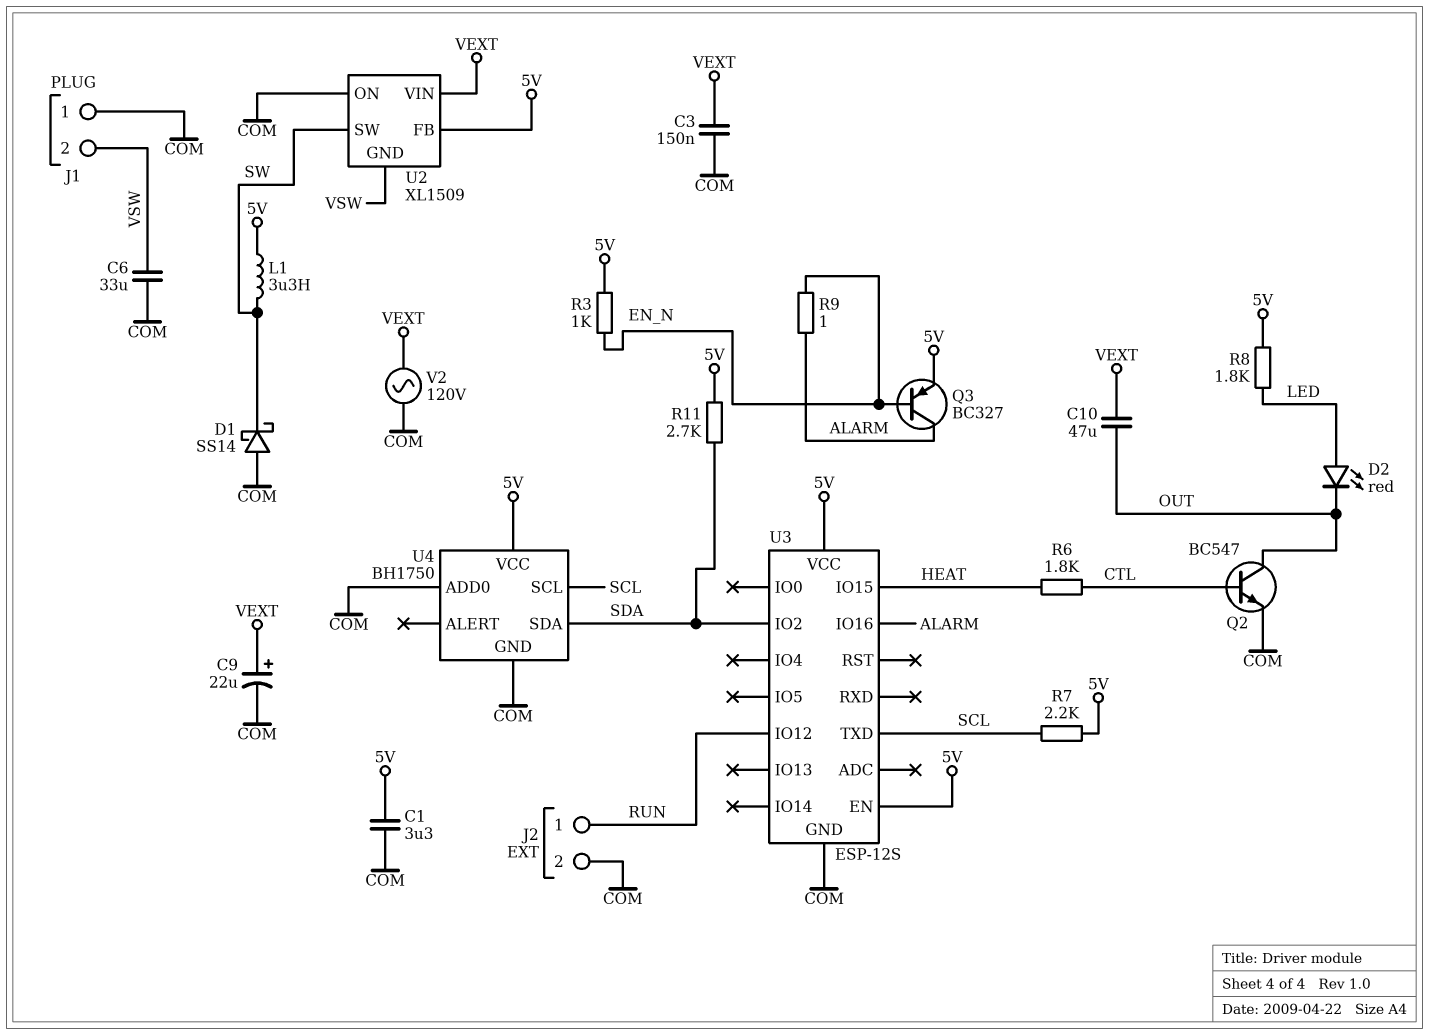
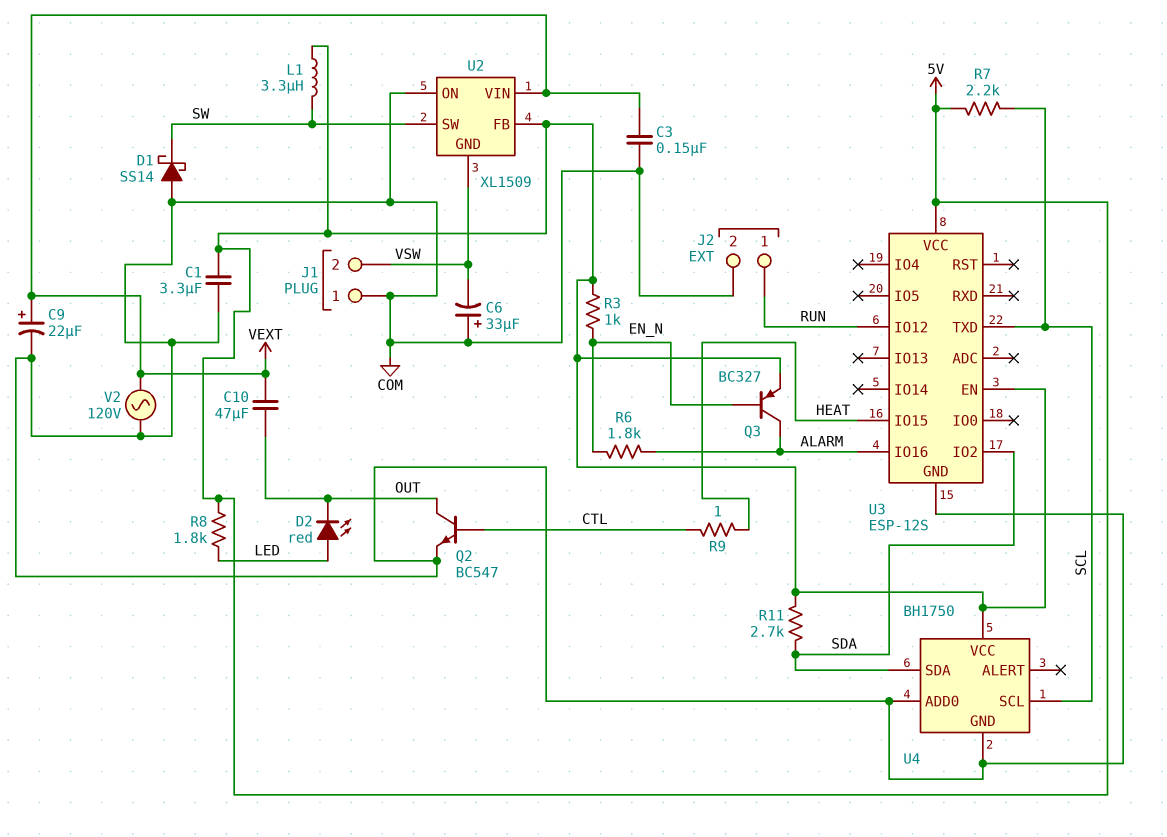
C6: 33uF (COM, VSW) -> 33uF (plus COM, minus VSW)
R6: 1.8k (CTL, HEAT) -> 1.8k (ALARM, EN_N)
R9: 1 (ALARM, EN_N) -> 1 (CTL, HEAT)

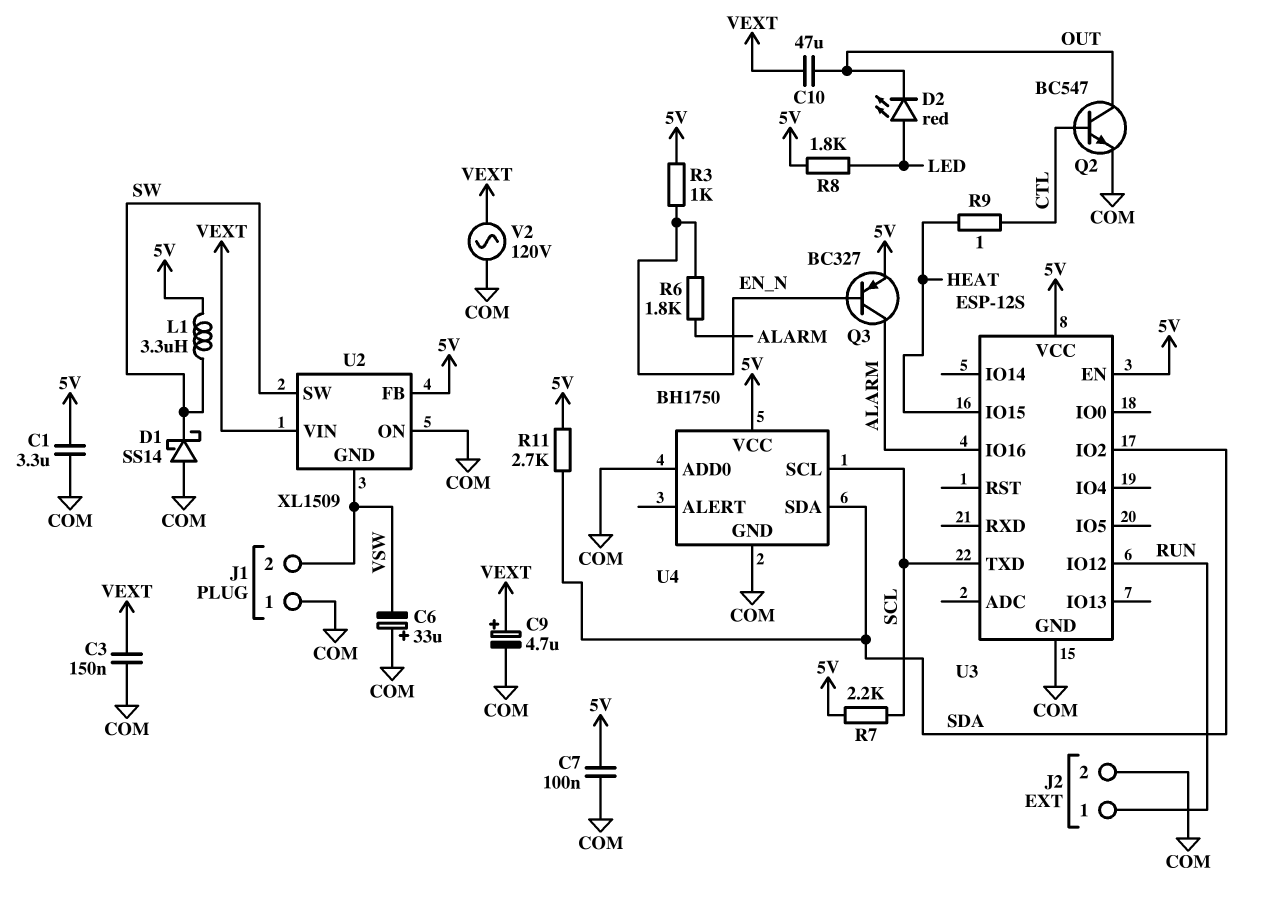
C7: none -> 100nF (5V, COM)
C9: 22uF (plus VEXT, minus COM) -> 4.7uF (plus VEXT, minus COM)

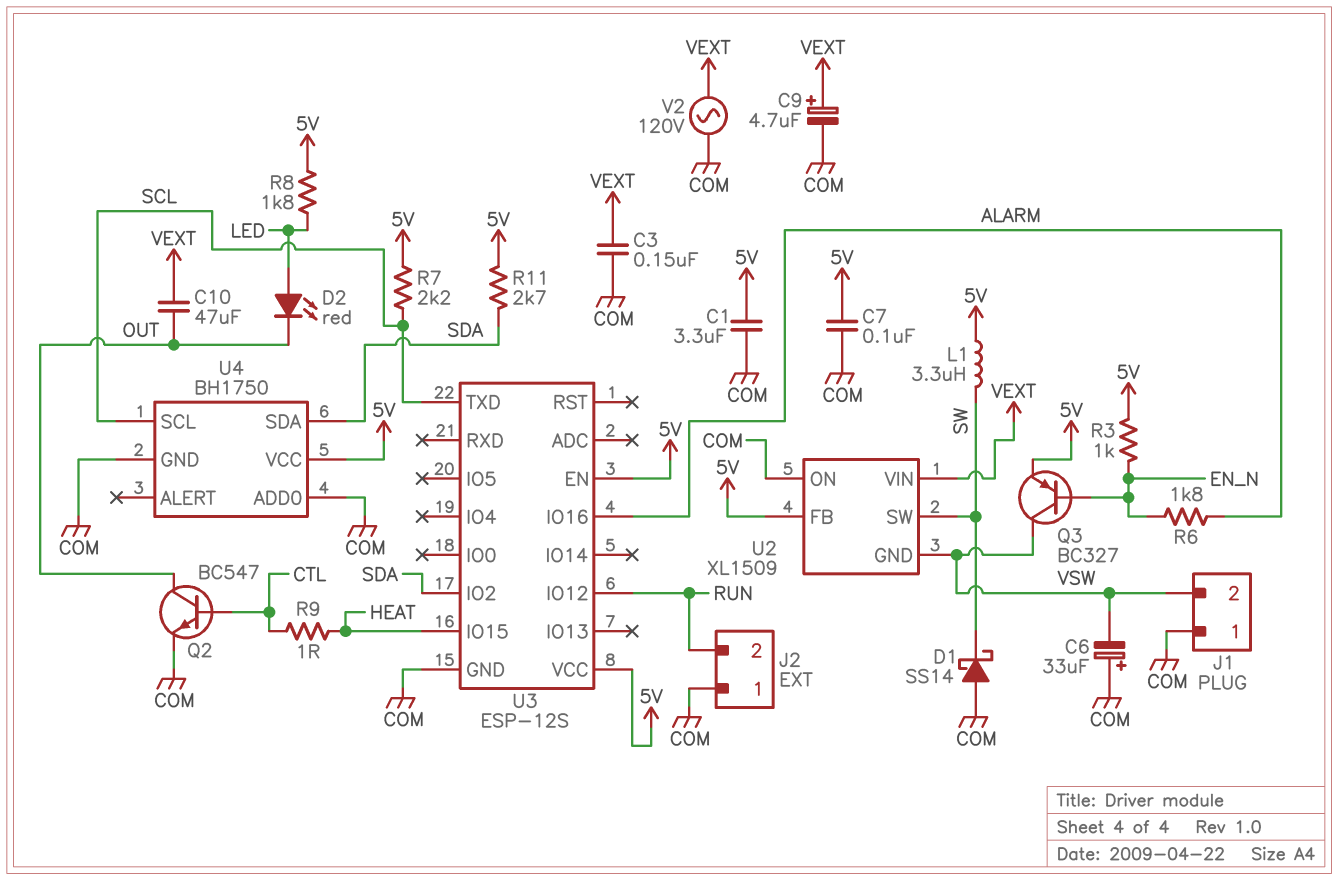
J2 pin 1: RUN -> COM
J2 pin 2: COM -> RUN
Q3: PNP BC327 (B EN_N, C ALARM, E 5V) -> PNP BC327 (B EN_N, C VSW, E 5V)

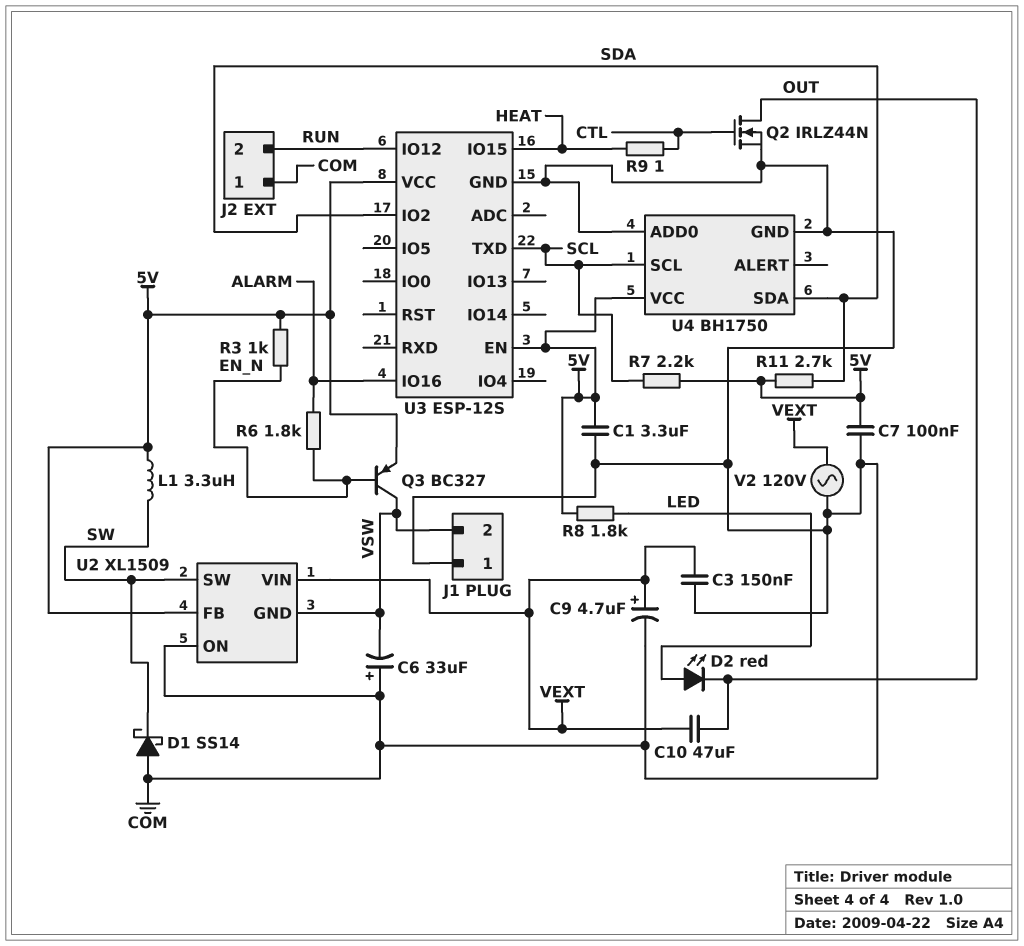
Q2: NPN BC547 (B CTL, C OUT, E COM) -> NMOS IRLZ44N (G CTL, D OUT, S COM)

